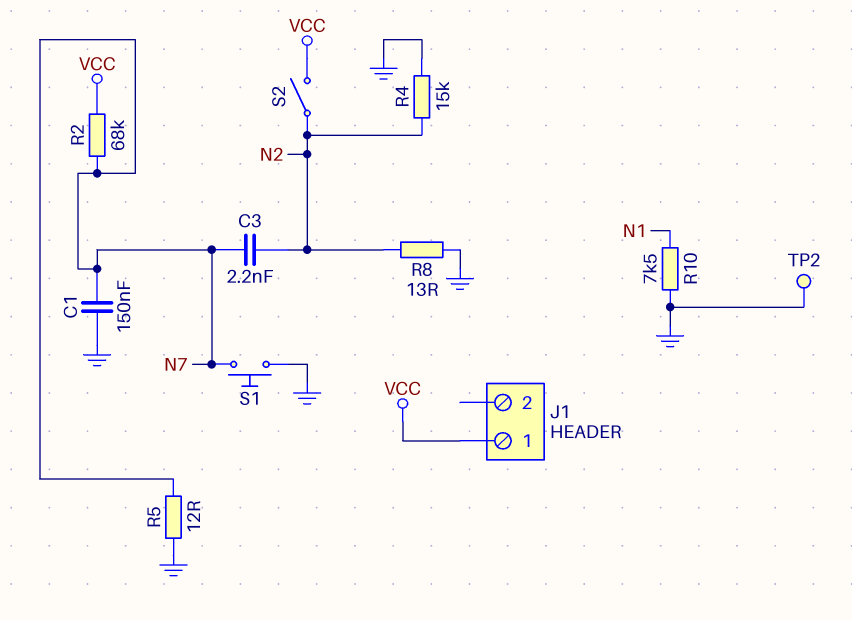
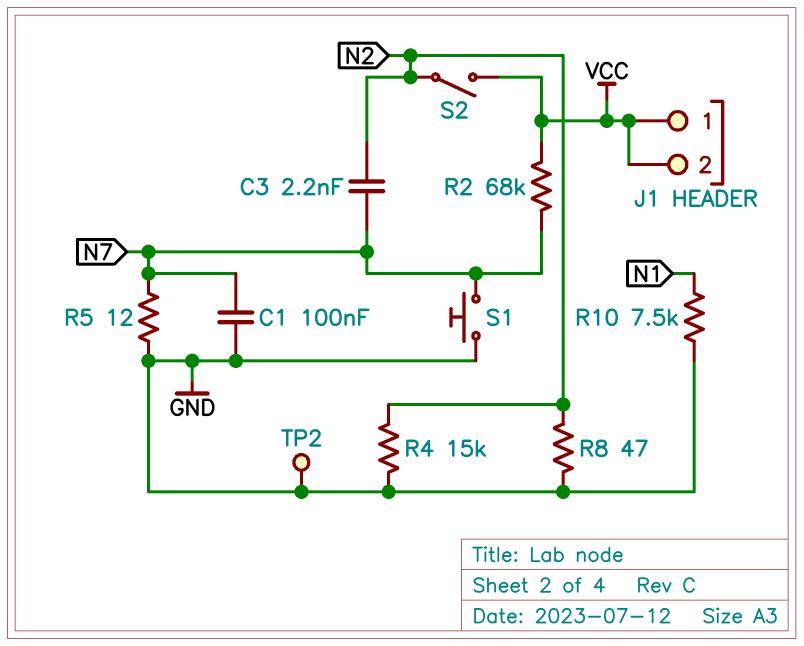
C1: 150nF (GND, N7) -> 100nF (GND, N7)
J1 pin 2: none -> VCC
R8: 13 (GND, N2) -> 47 (GND, N2)

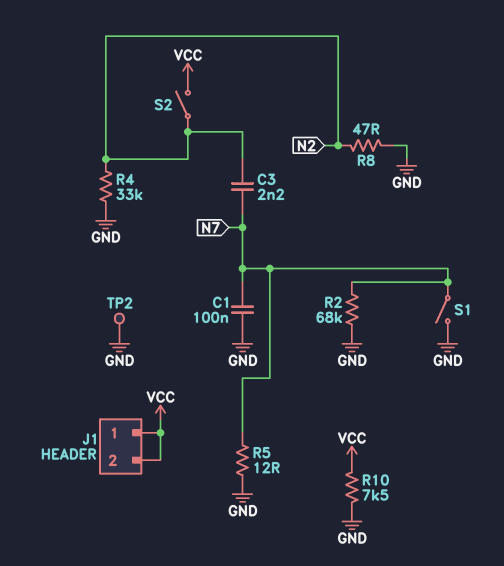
R2: 68k (N7, VCC) -> 68k (GND, N7)
R4: 15k (GND, N2) -> 33k (GND, N2)
R10: 7.5k (GND, N1) -> 7.5k (GND, VCC)
S1: button (GND, N7) -> switch (GND, N7)

